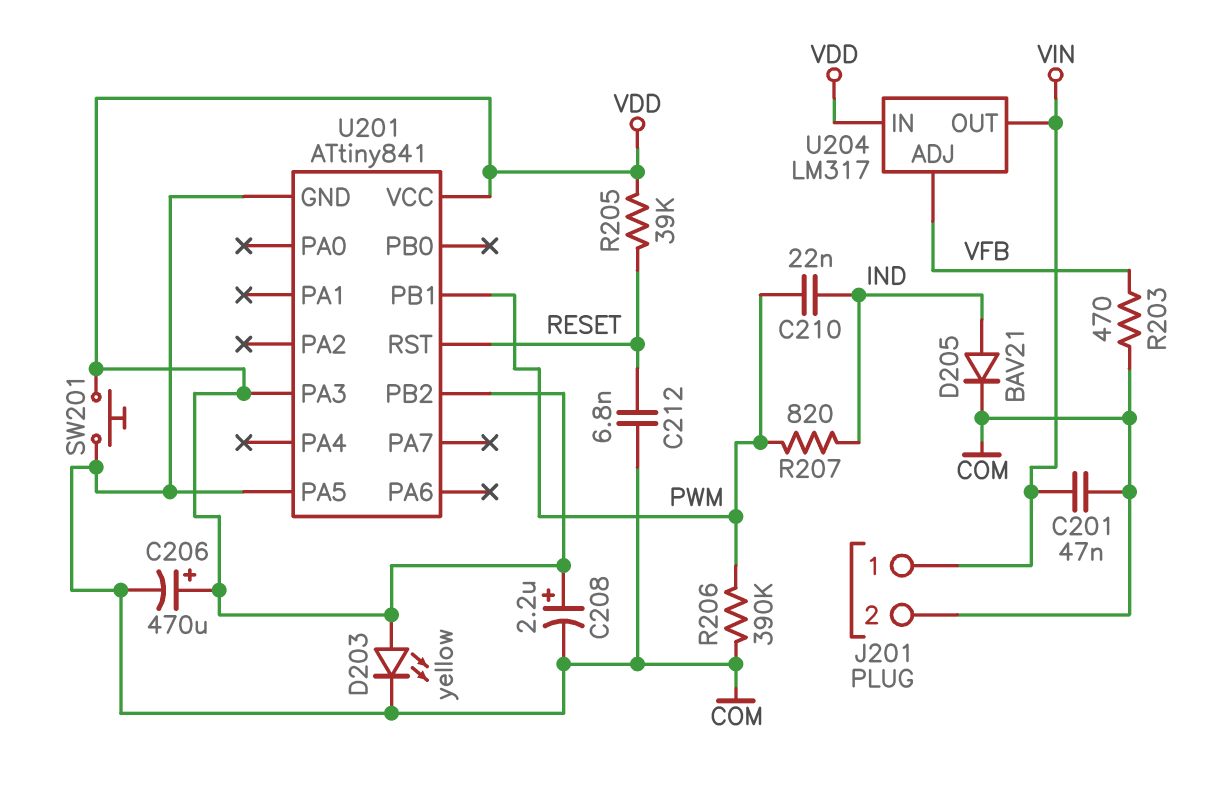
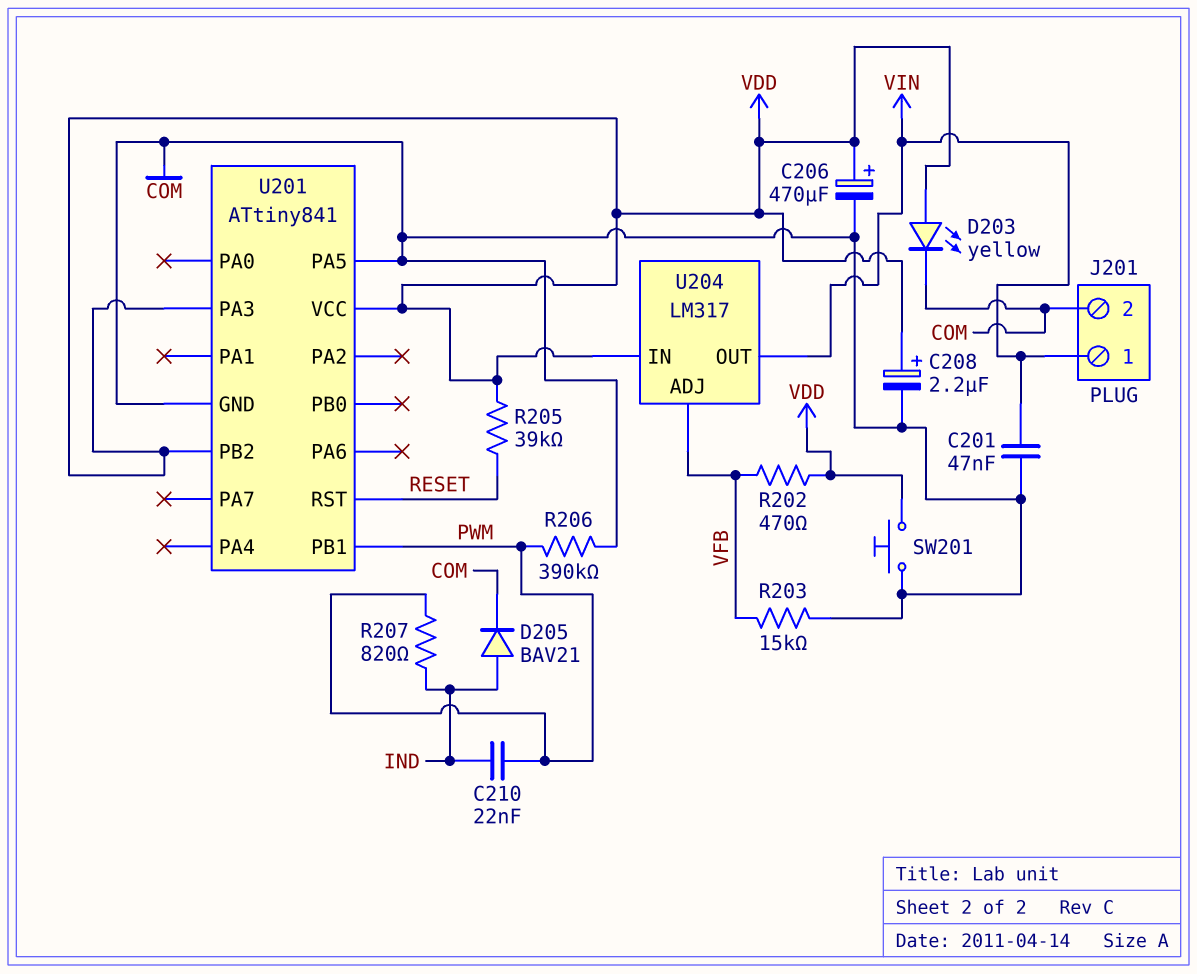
C212: 6.8nF (COM, RESET) -> none
R202: none -> 470 (VDD, VFB)
R203: 470 (COM, VFB) -> 15k (COM, VFB)

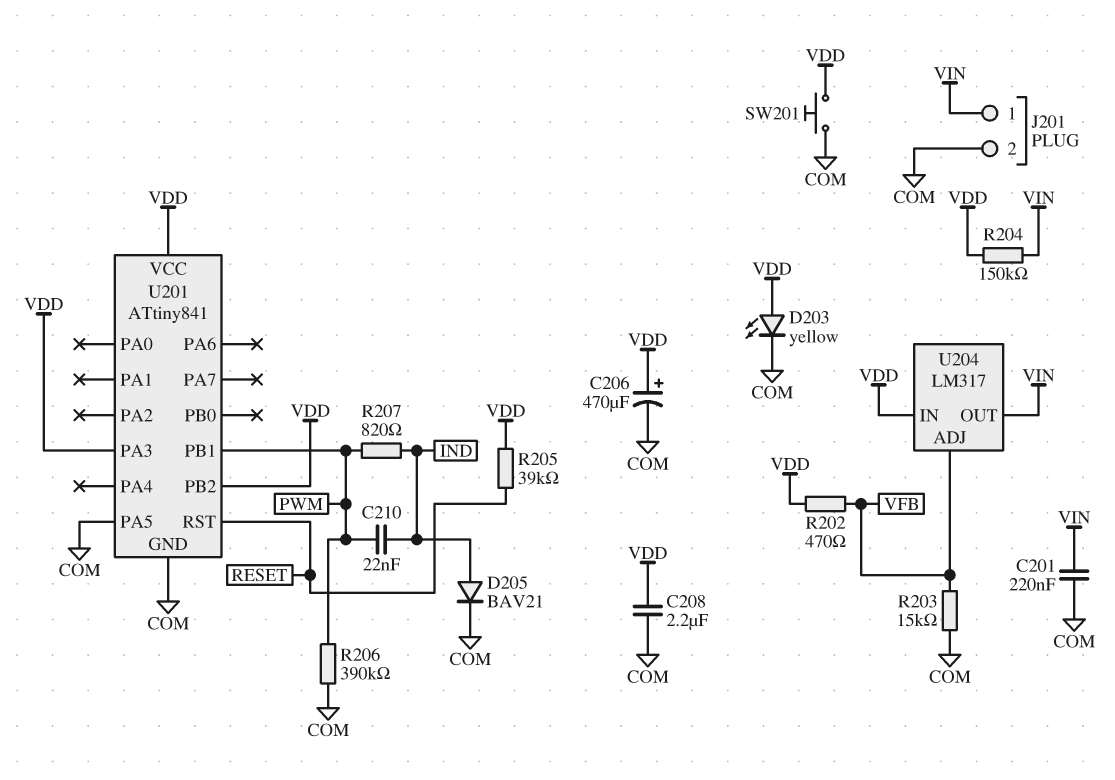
C201: 47nF (COM, VIN) -> 220nF (COM, VIN)
C208: 2.2uF (plus VDD, minus COM) -> 2.2uF (COM, VDD)
R204: none -> 150k (VDD, VIN)

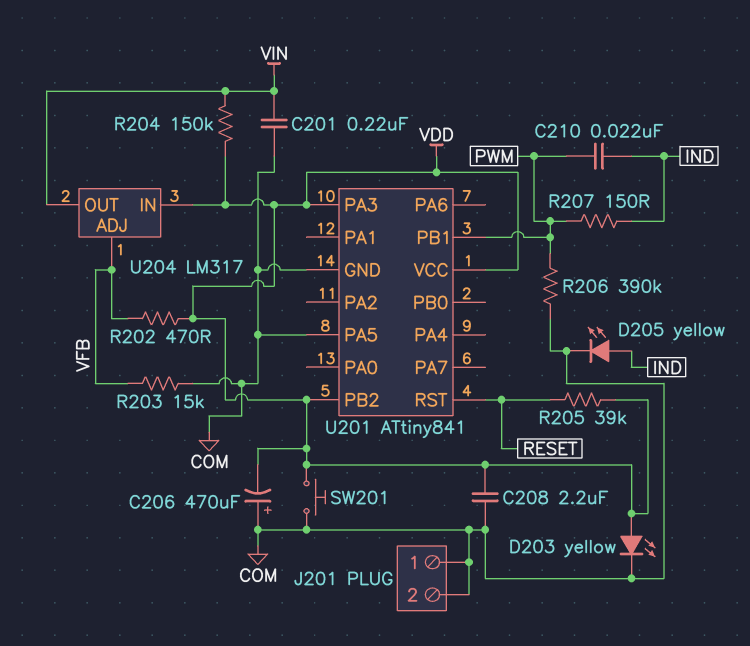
C206: 470uF (plus VDD, minus COM) -> 470uF (plus COM, minus VDD)
D205: diode BAV21 (A IND, K COM) -> LED yellow (A IND, K COM)
J201 pin 1: VIN -> COM
R207: 820 (IND, PWM) -> 150 (IND, PWM)

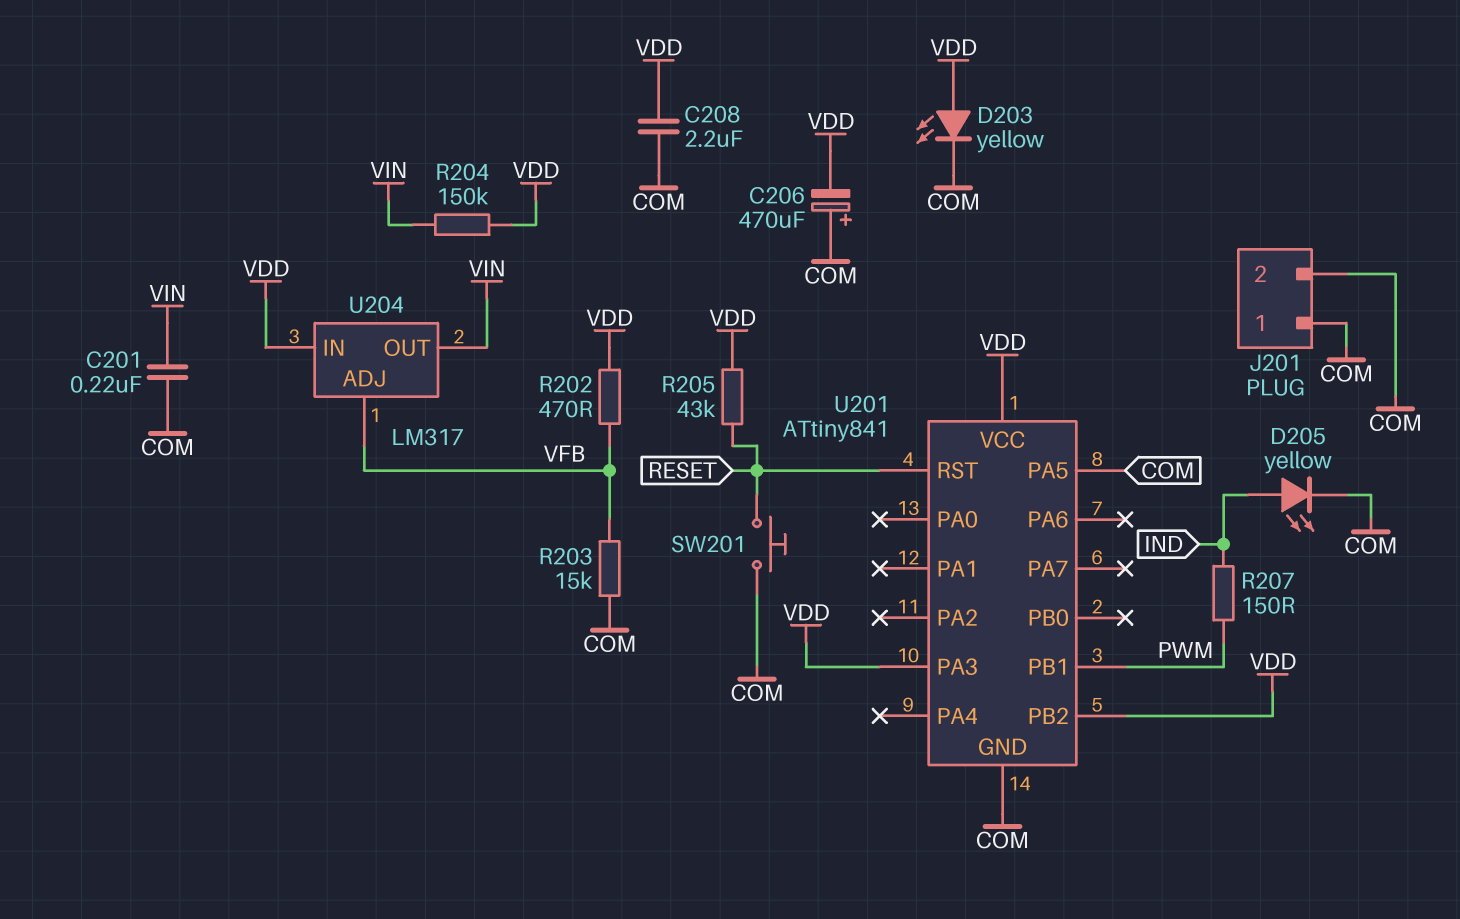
C210: 22nF (IND, PWM) -> none
R205: 39k (RESET, VDD) -> 43k (RESET, VDD)
R206: 390k (COM, PWM) -> none
SW201: button (COM, VDD) -> button (COM, RESET)

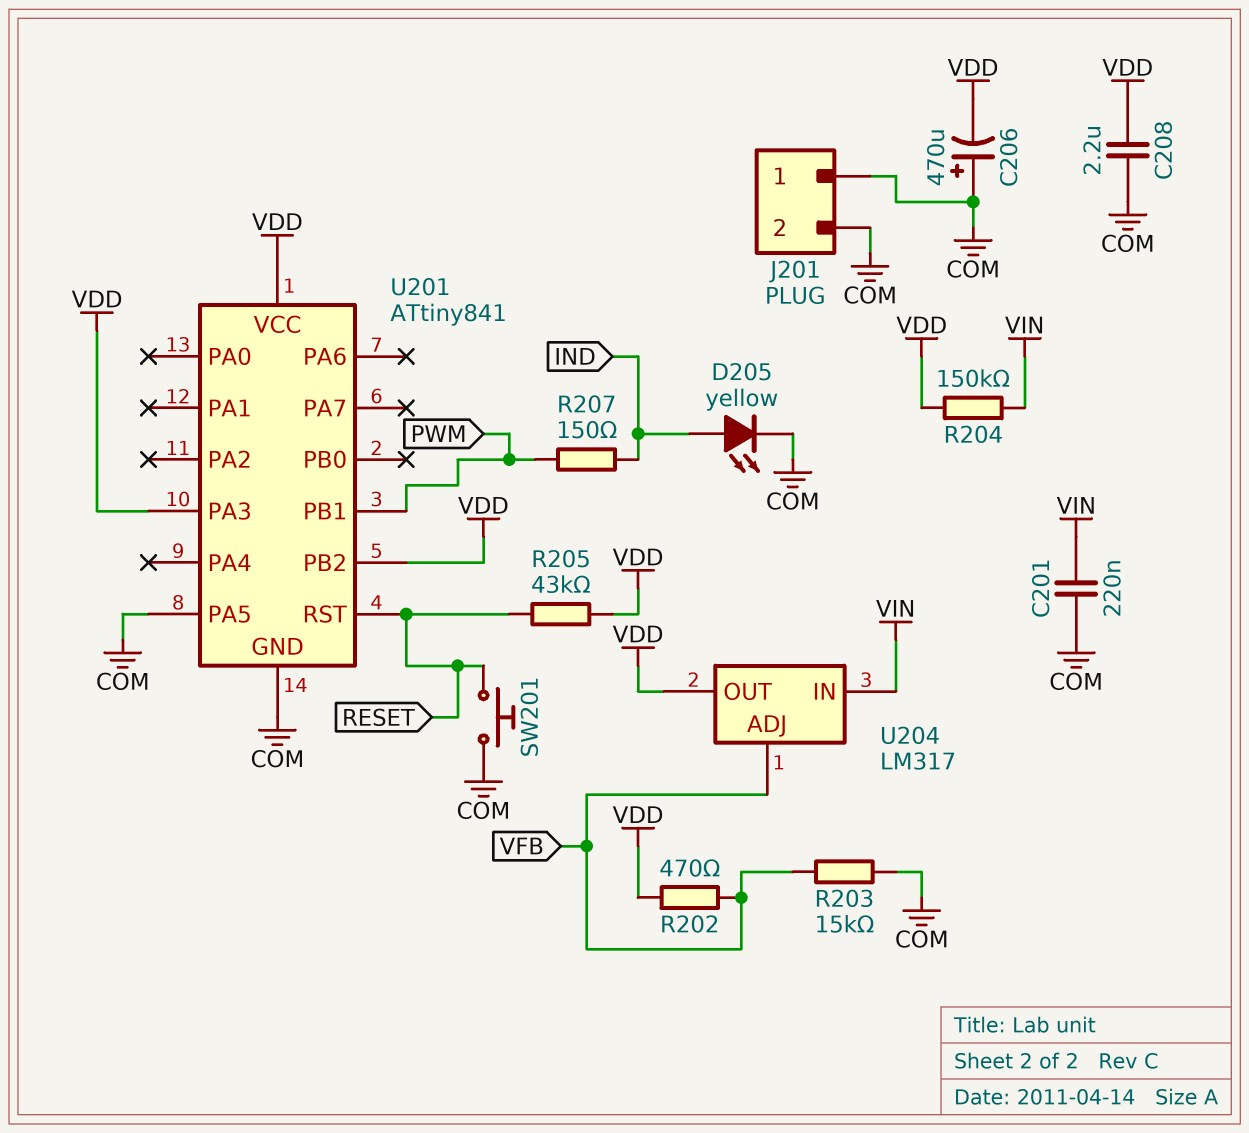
D203: LED yellow (A VDD, K COM) -> none
U204 pin IN: VDD -> VIN
U204 pin OUT: VIN -> VDD

